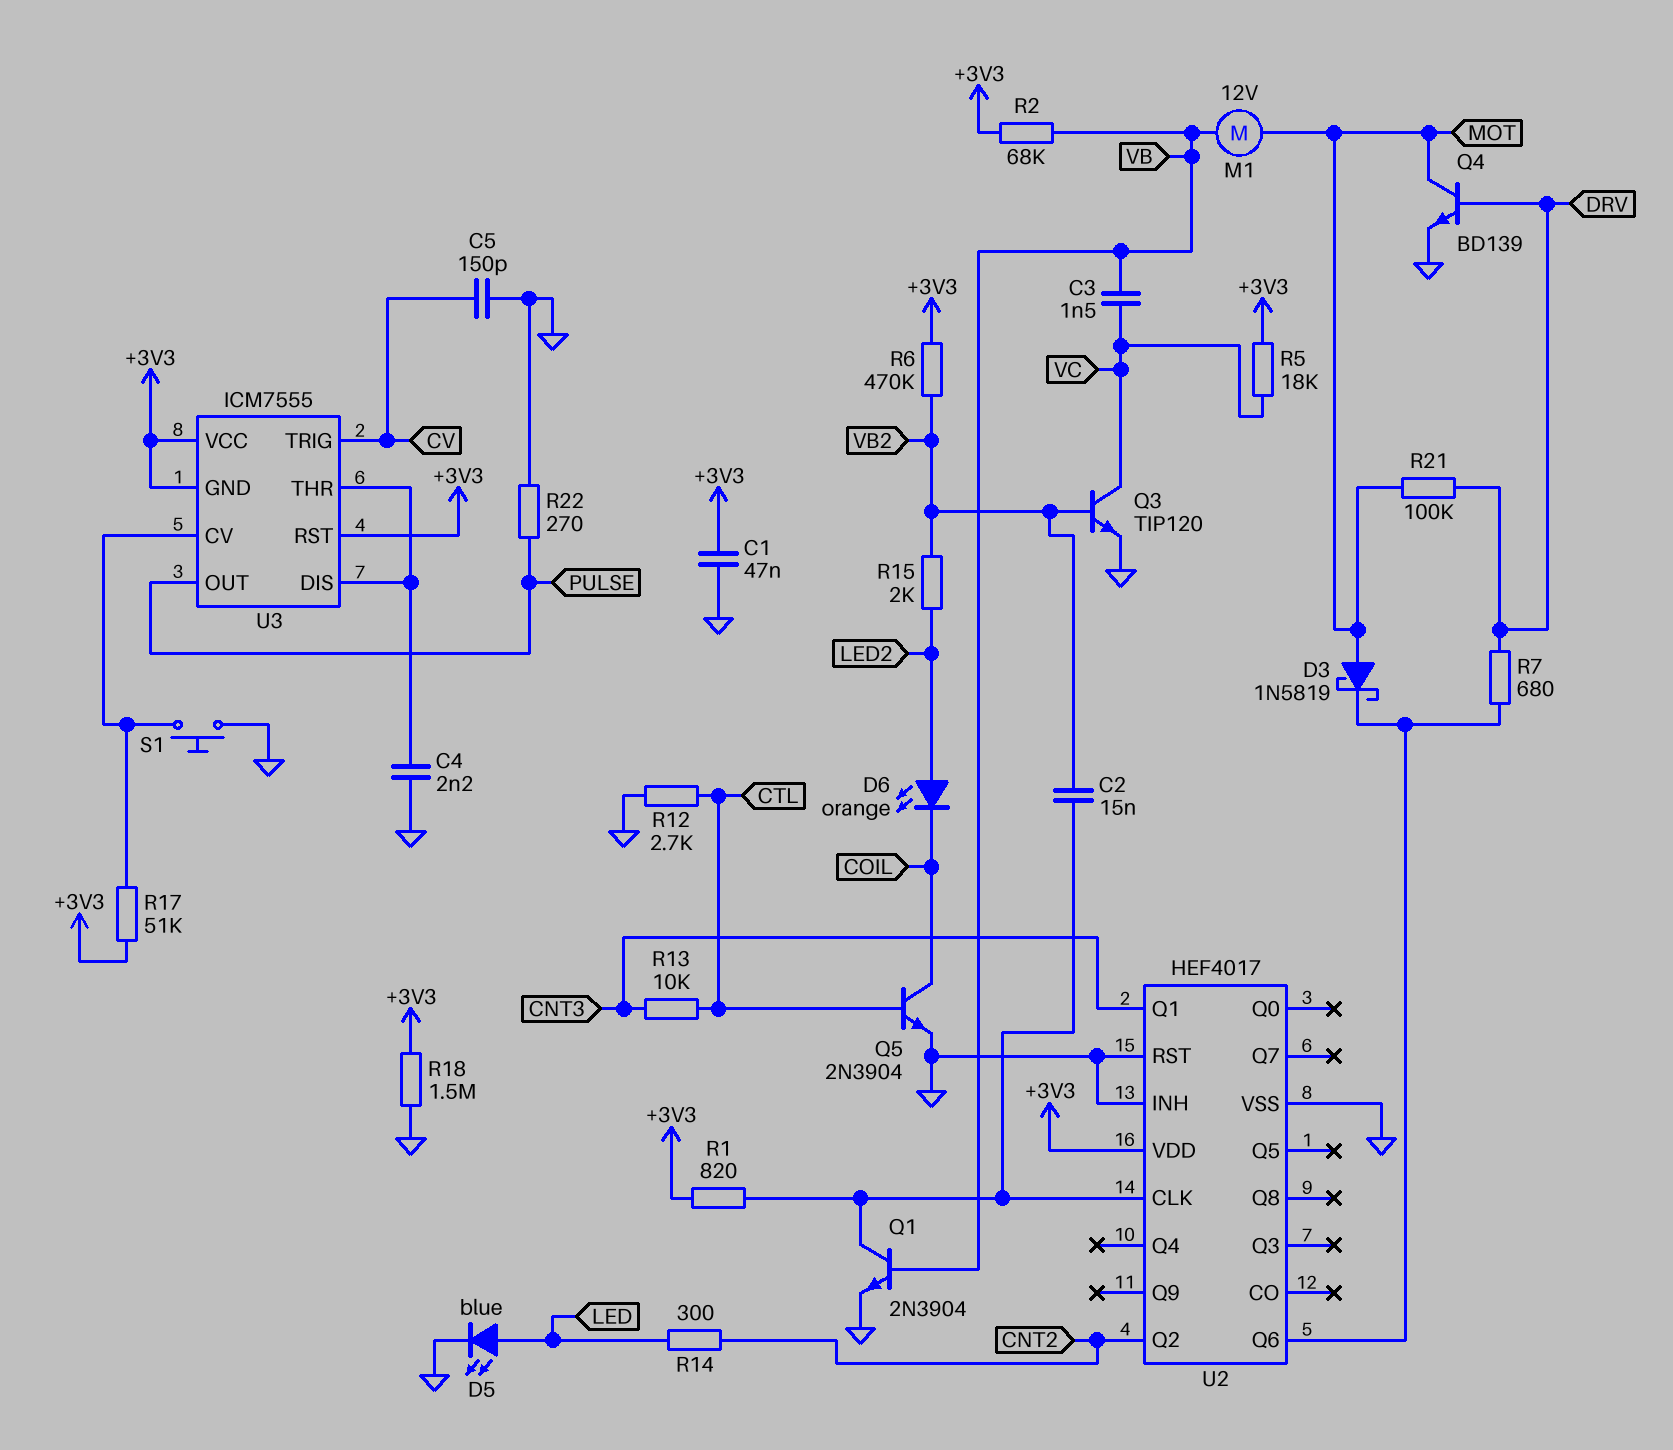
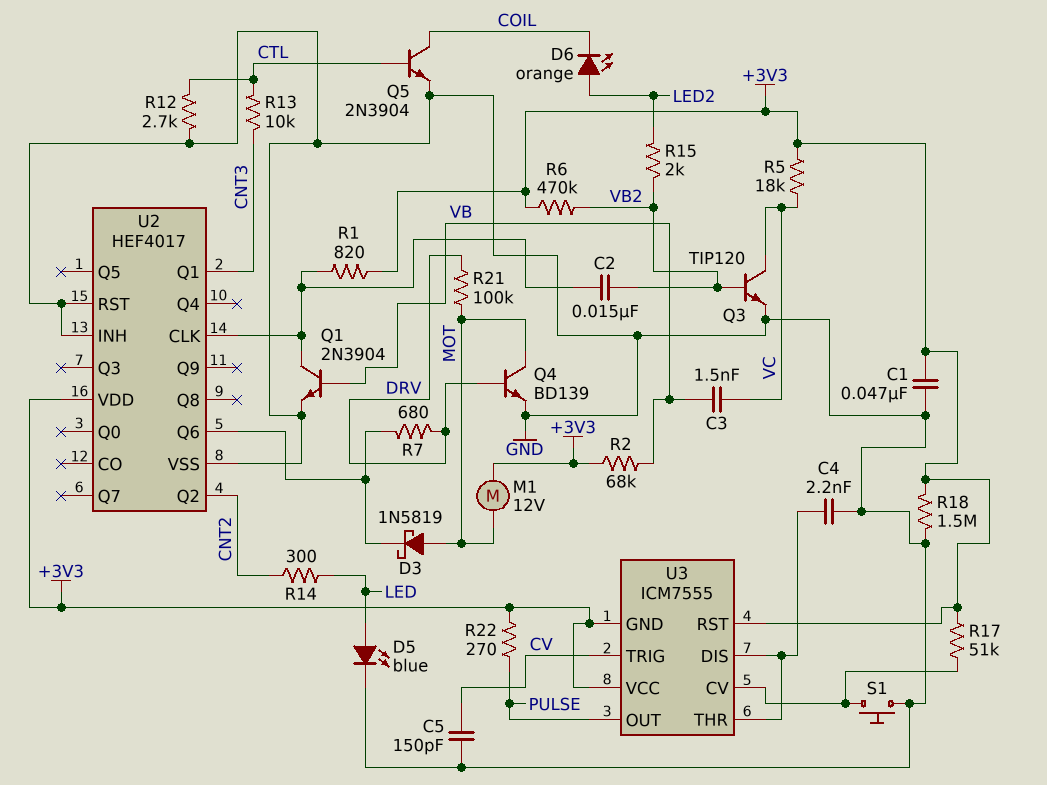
M1: motor 12V (MOT, VB) -> motor 12V (+3V3, MOT)
R22: 270 (GND, PULSE) -> 270 (+3V3, PULSE)

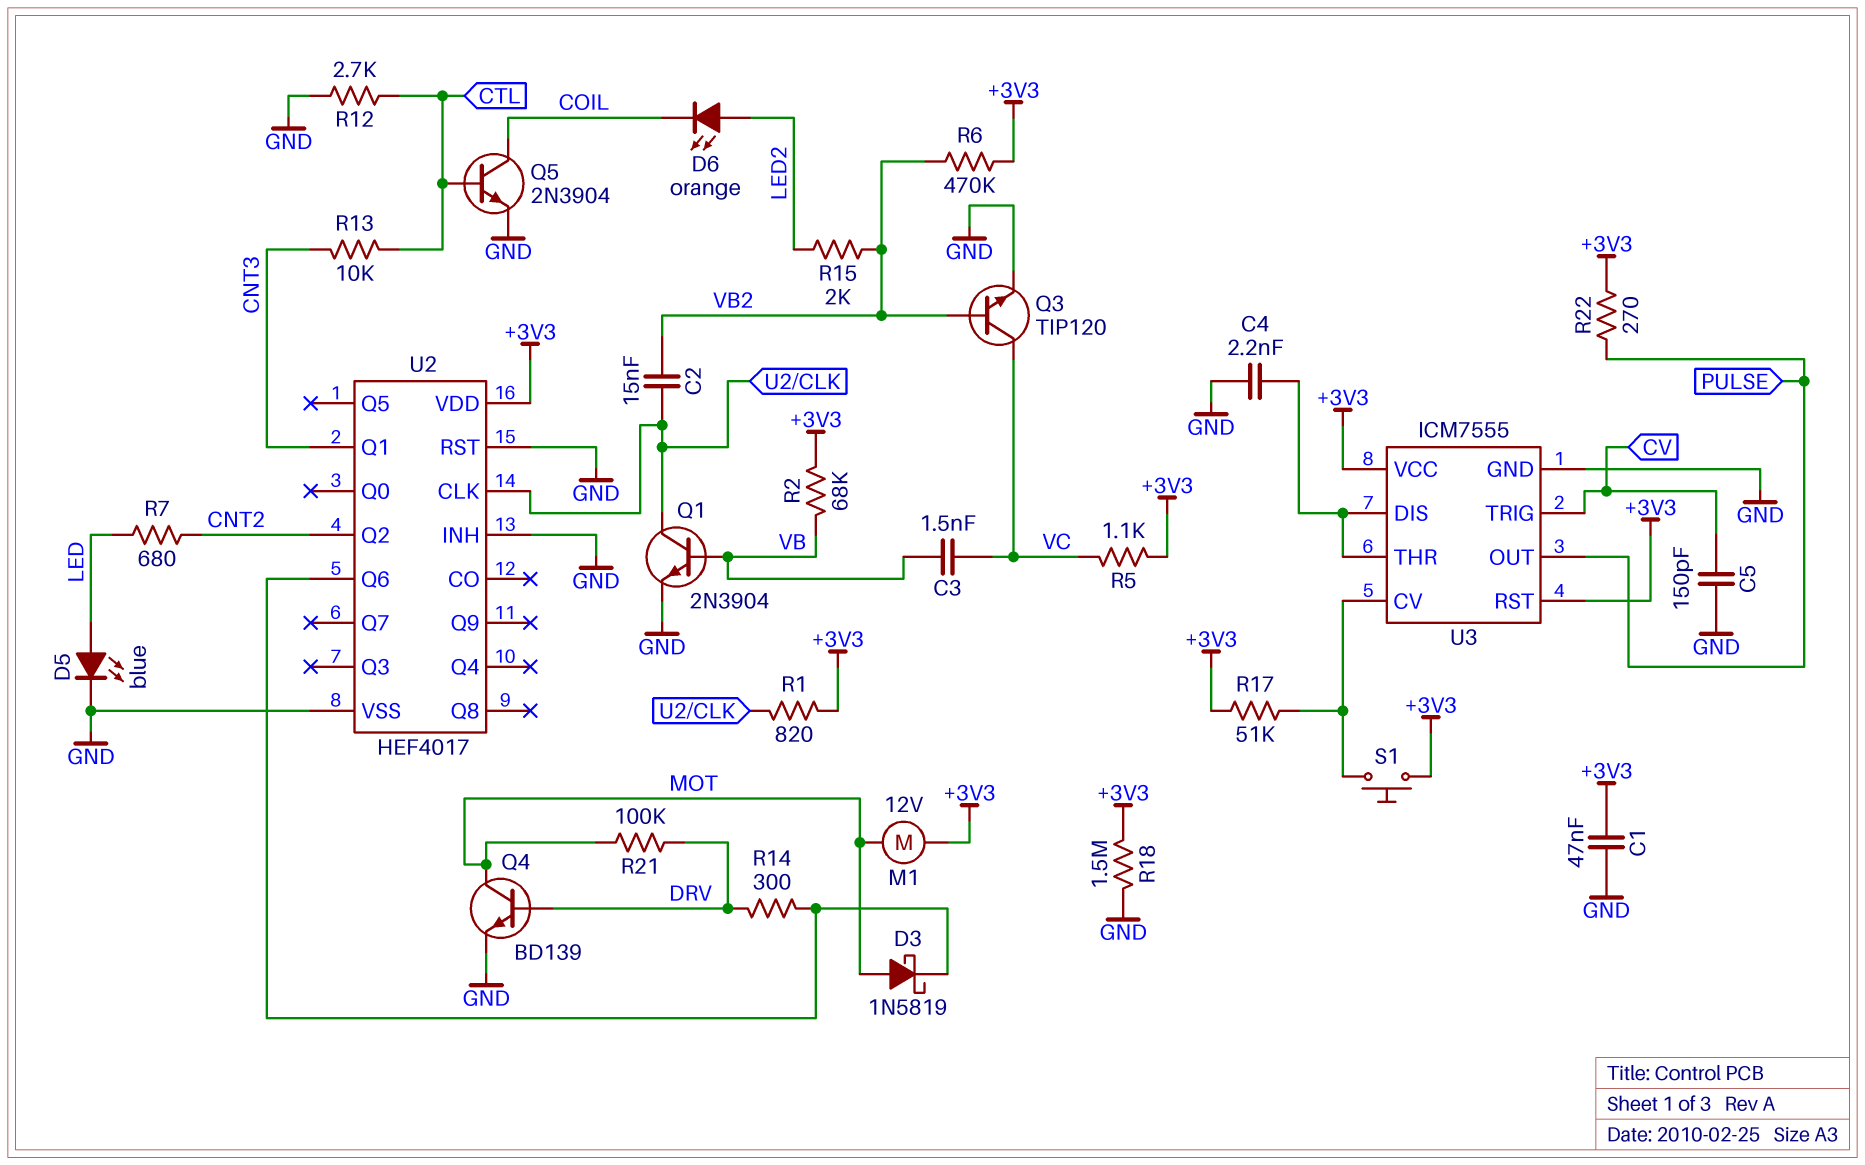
R5: 18k (+3V3, VC) -> 1.1k (+3V3, VC)
R7: 680 (DRV, U2/Q6) -> 680 (CNT2, LED)
R14: 300 (CNT2, LED) -> 300 (DRV, U2/Q6)
S1: button (GND, U3/CV) -> button (+3V3, U3/CV)
U3 pin GND: +3V3 -> GND

